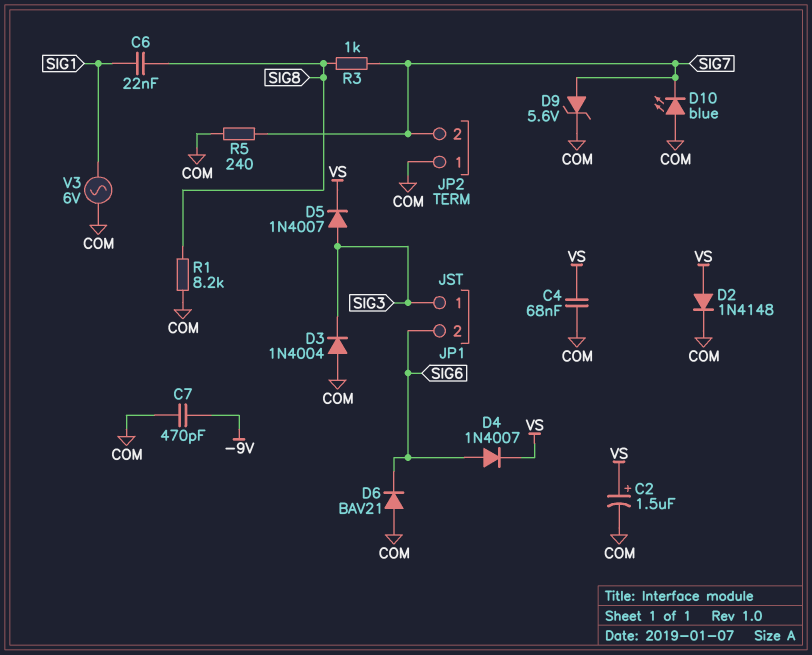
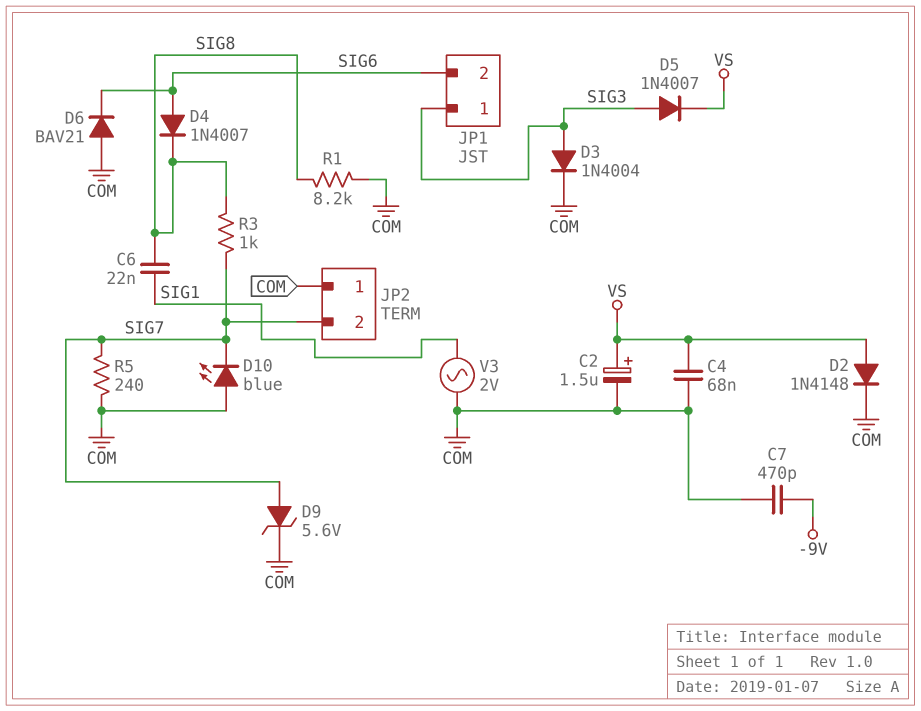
D3: diode 1N4004 (A COM, K SIG3) -> diode 1N4004 (A SIG3, K COM)
D4: diode 1N4007 (A SIG6, K VS) -> diode 1N4007 (A SIG6, K SIG8)
V3: AC 6V (COM, SIG1) -> AC 2V (COM, SIG1)

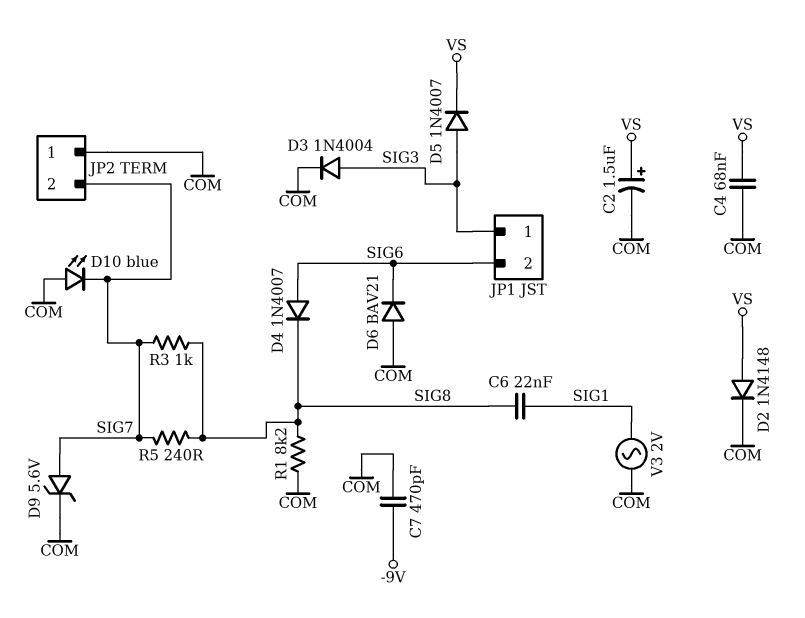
R5: 240 (COM, SIG7) -> 240 (SIG7, SIG8)

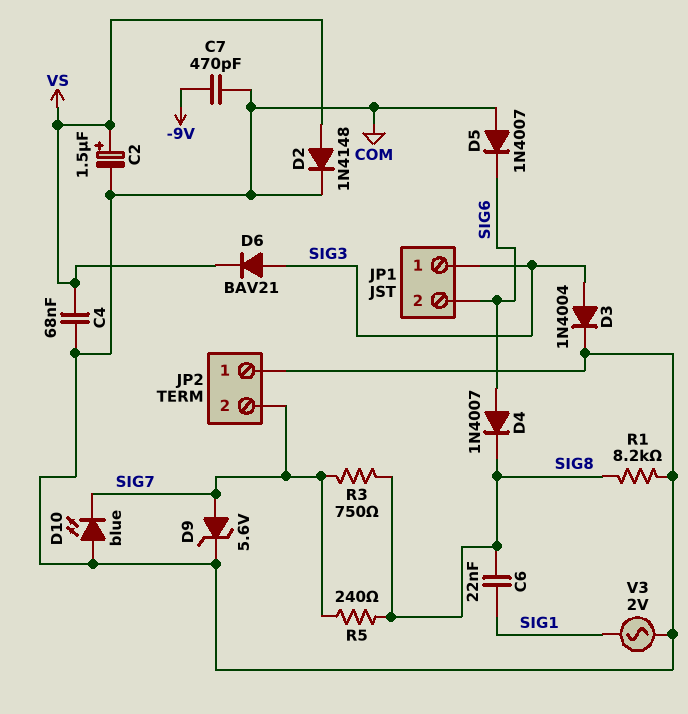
D5: diode 1N4007 (A SIG3, K VS) -> diode 1N4007 (A COM, K SIG6)
D6: diode BAV21 (A COM, K SIG6) -> diode BAV21 (A SIG3, K VS)
R3: 1k (SIG7, SIG8) -> 750 (SIG7, SIG8)

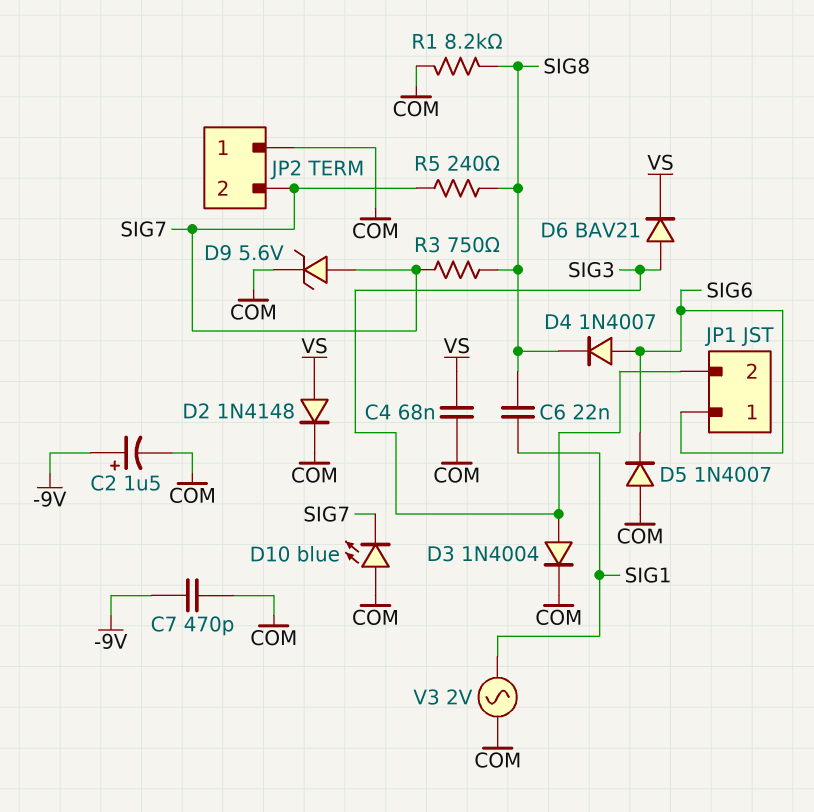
C2: 1.5uF (plus VS, minus COM) -> 1.5uF (plus -9V, minus COM)
JP1 pin 1: SIG3 -> SIG6
JP1 pin 2: SIG6 -> SIG3

